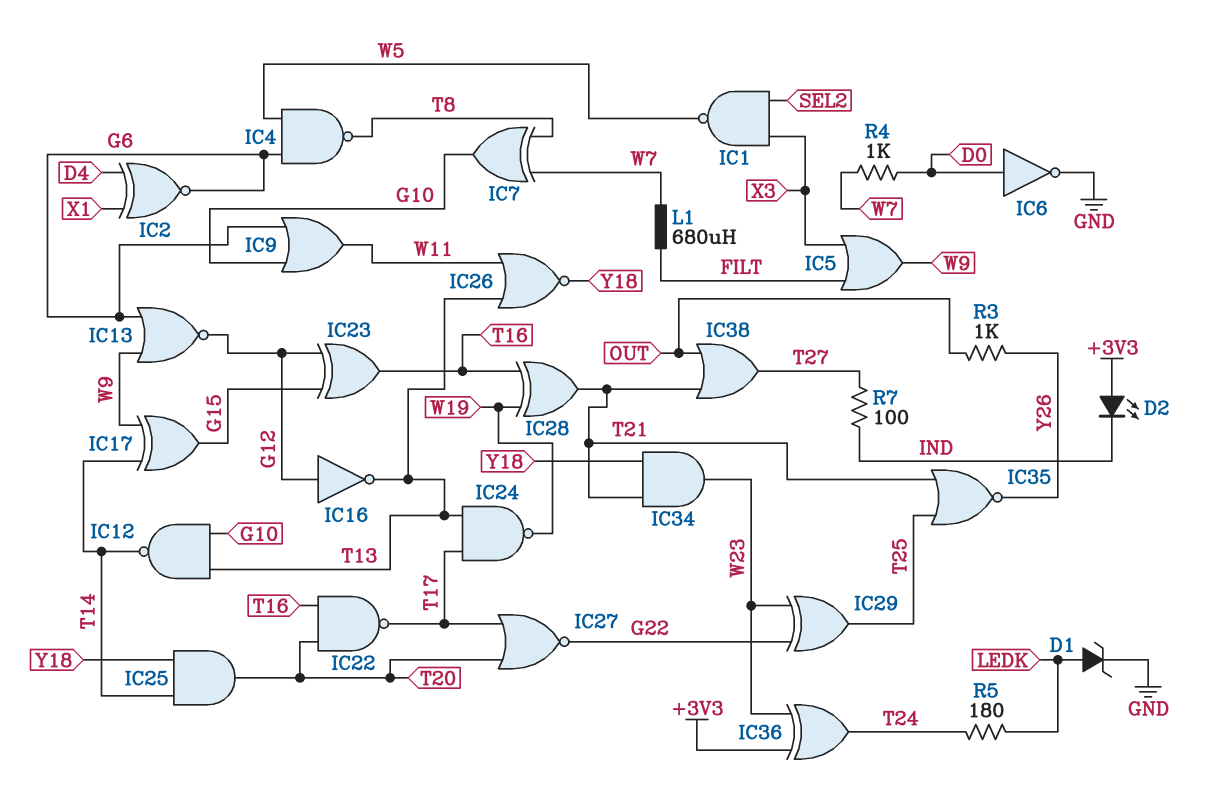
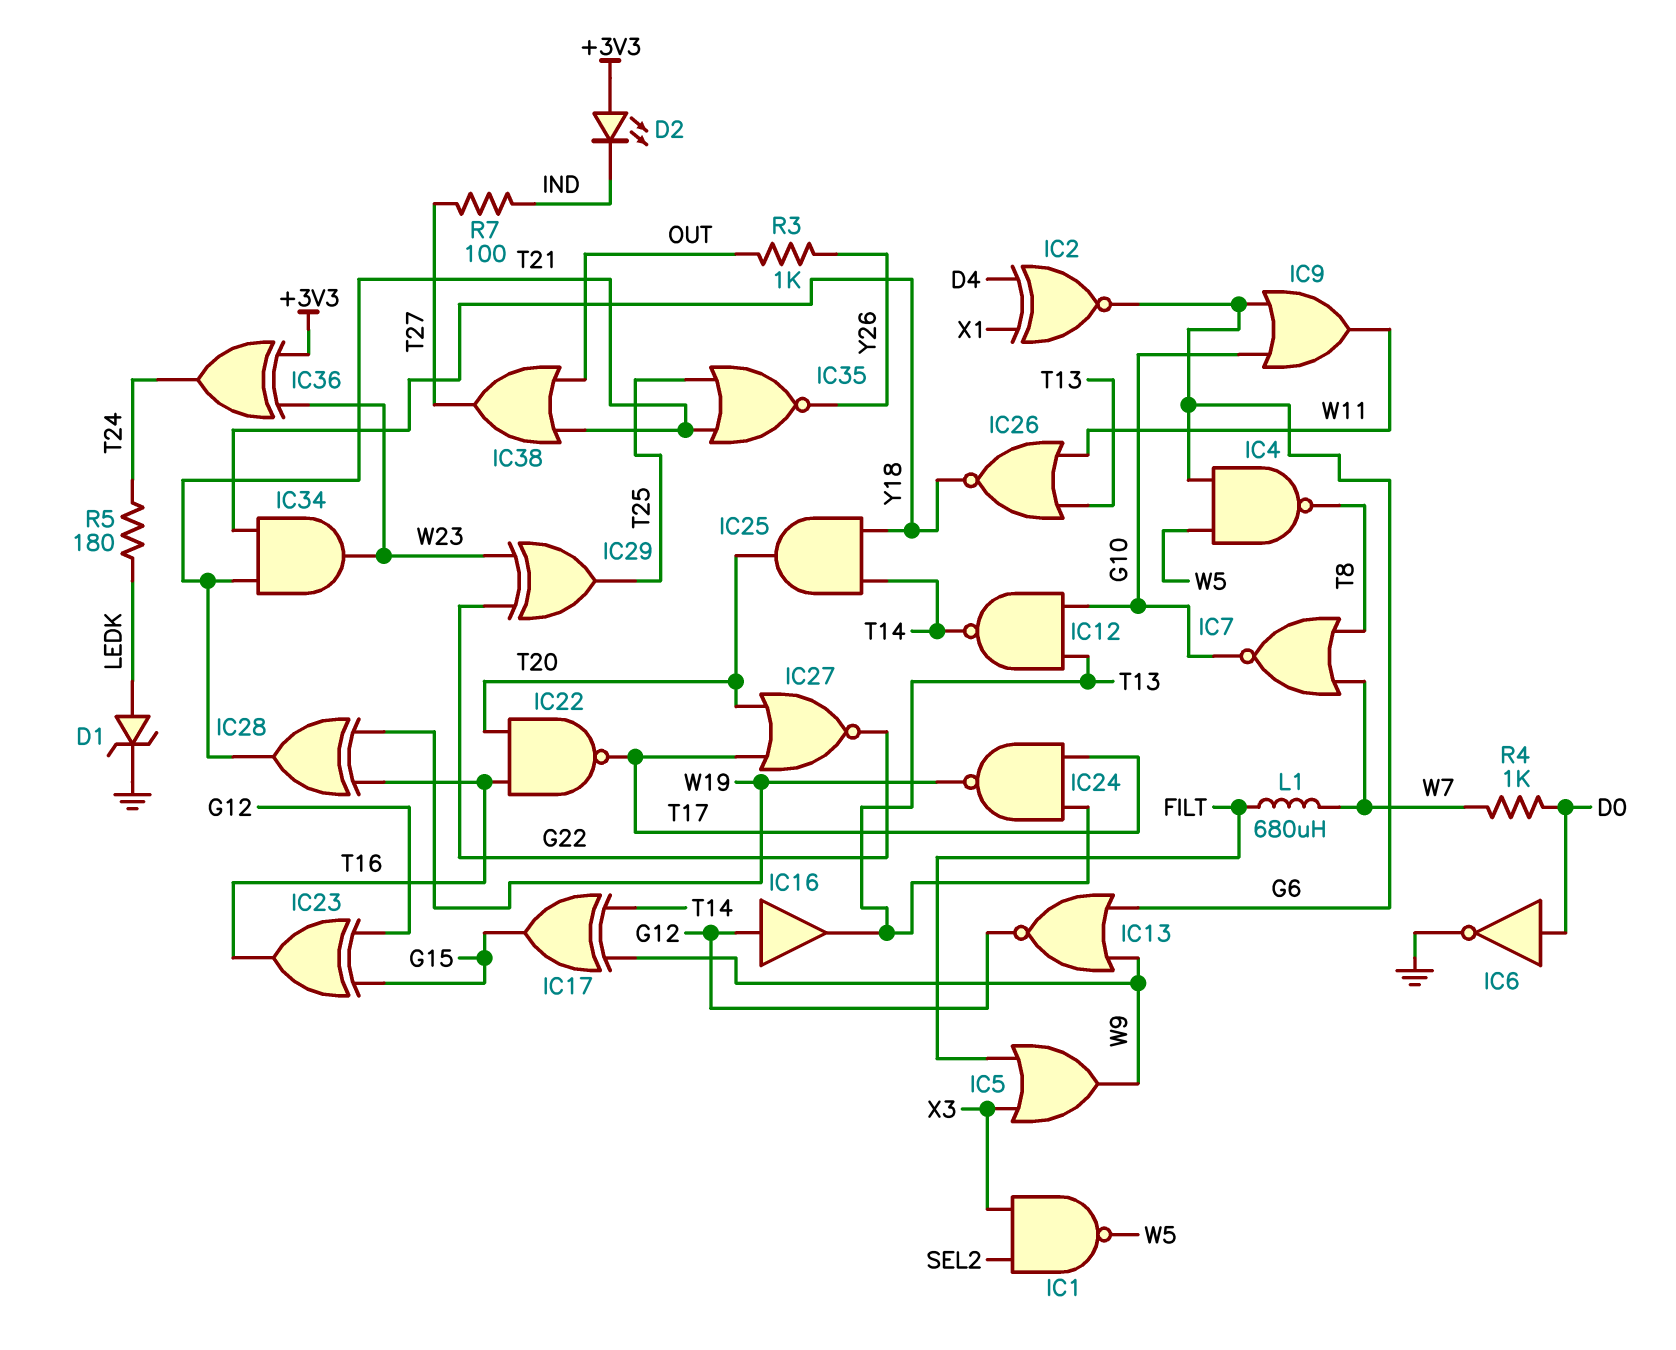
IC7: XOR (in T8, in W7, out G10) -> NOR (in T8, in W7, out G10)
IC16: NOT (in G12, out T13) -> buffer (in G12, out T13)

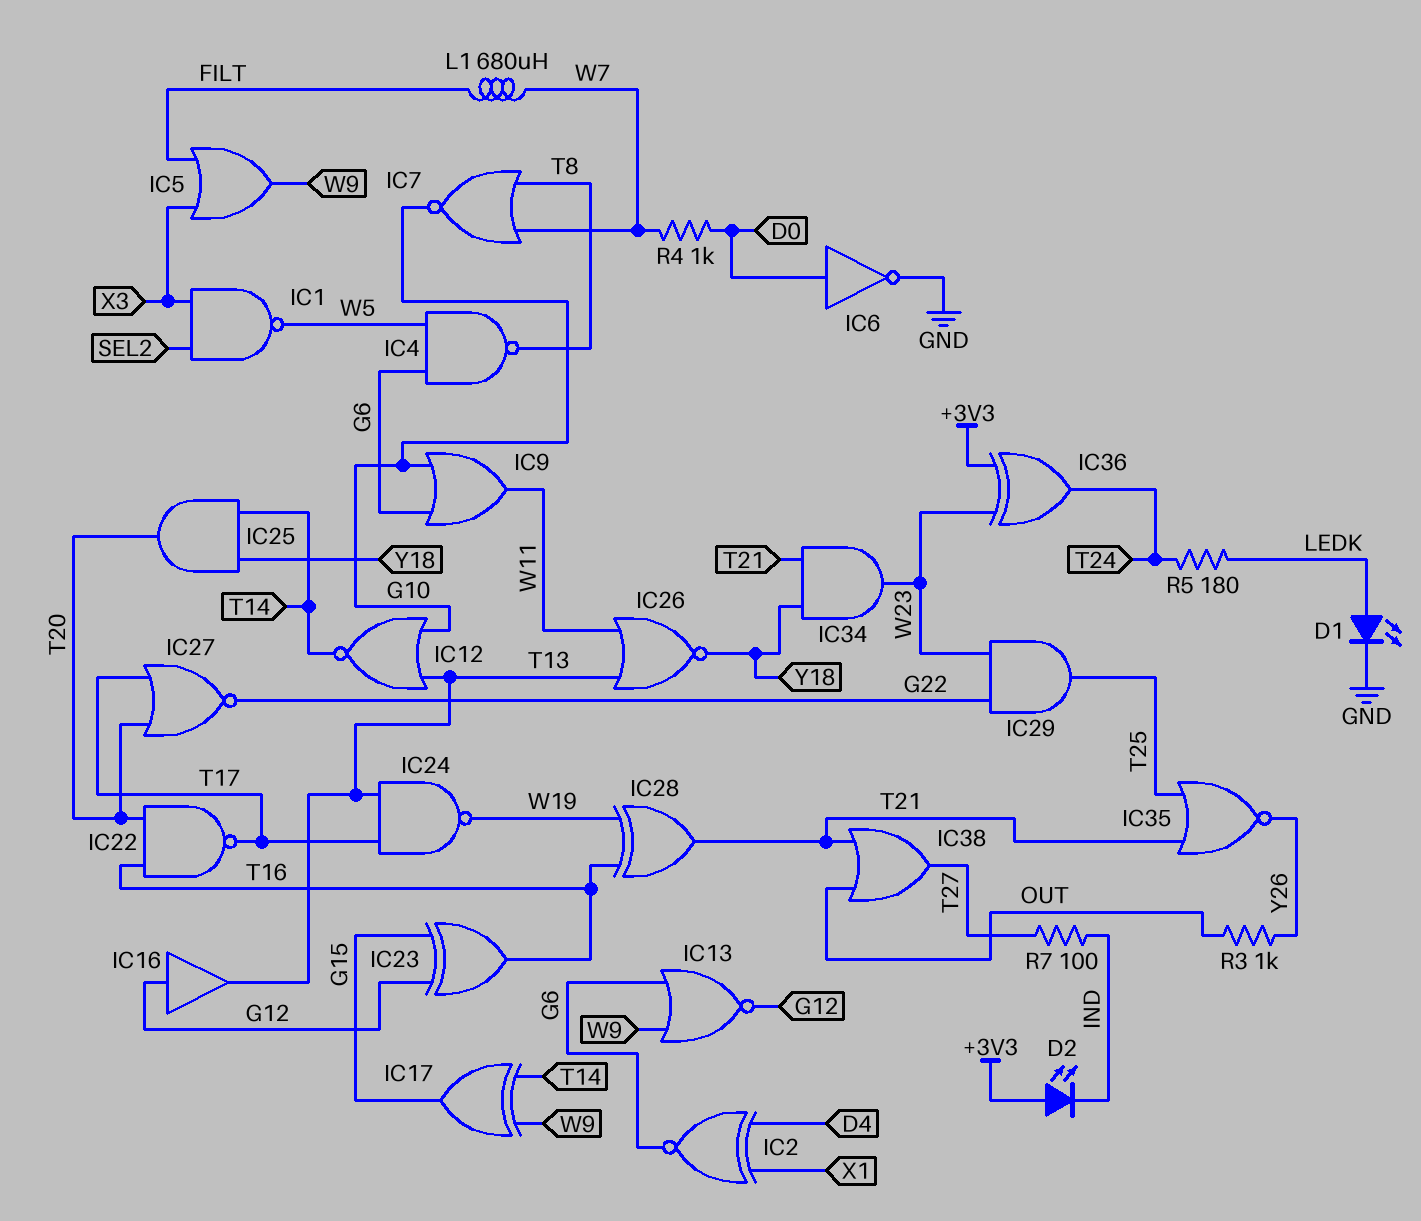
D1: zener (A LEDK, K GND) -> LED (A LEDK, K GND)
IC12: NAND (in G10, in T13, out T14) -> NOR (in G10, in T13, out T14)
IC29: XOR (in G22, in W23, out T25) -> AND (in G22, in W23, out T25)

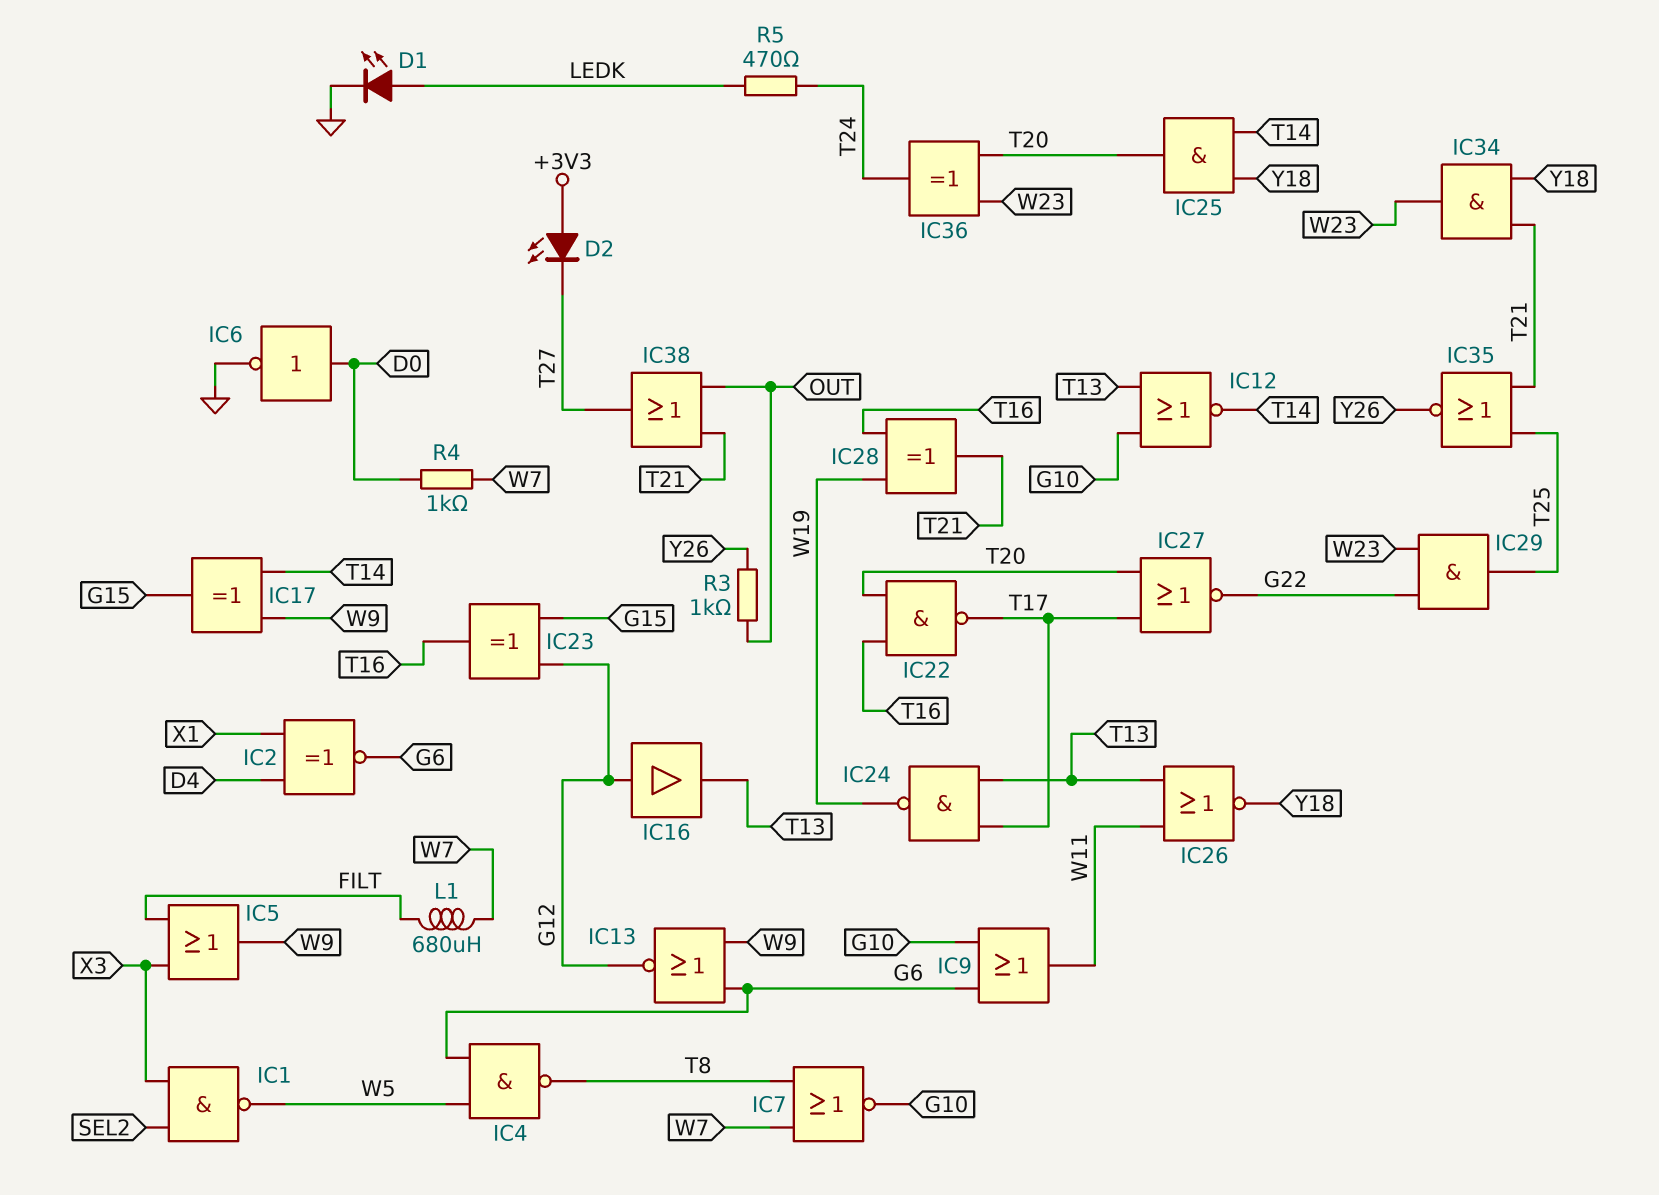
D2: LED (A +3V3, K IND) -> LED (A +3V3, K T27)
IC36: XOR (in +3V3, in W23, out T24) -> XOR (in T20, in W23, out T24)
R5: 180 (LEDK, T24) -> 470 (LEDK, T24)
R7: 100 (IND, T27) -> none

